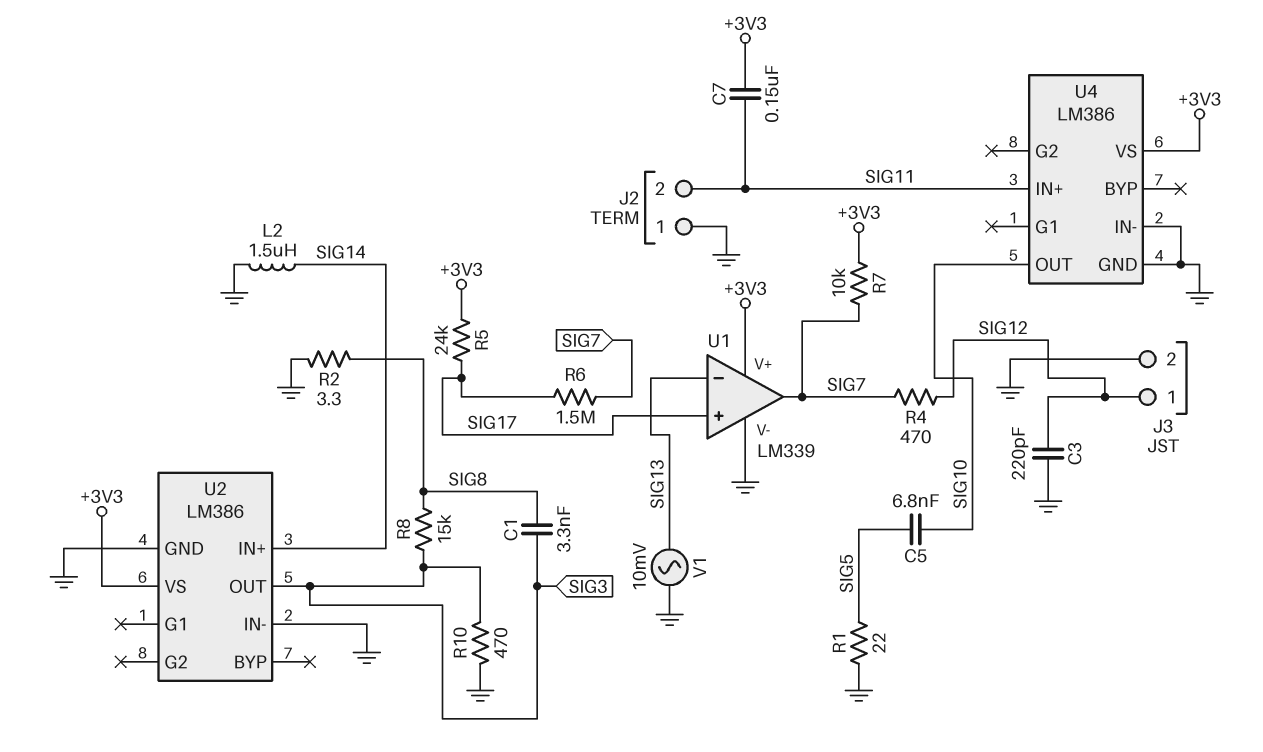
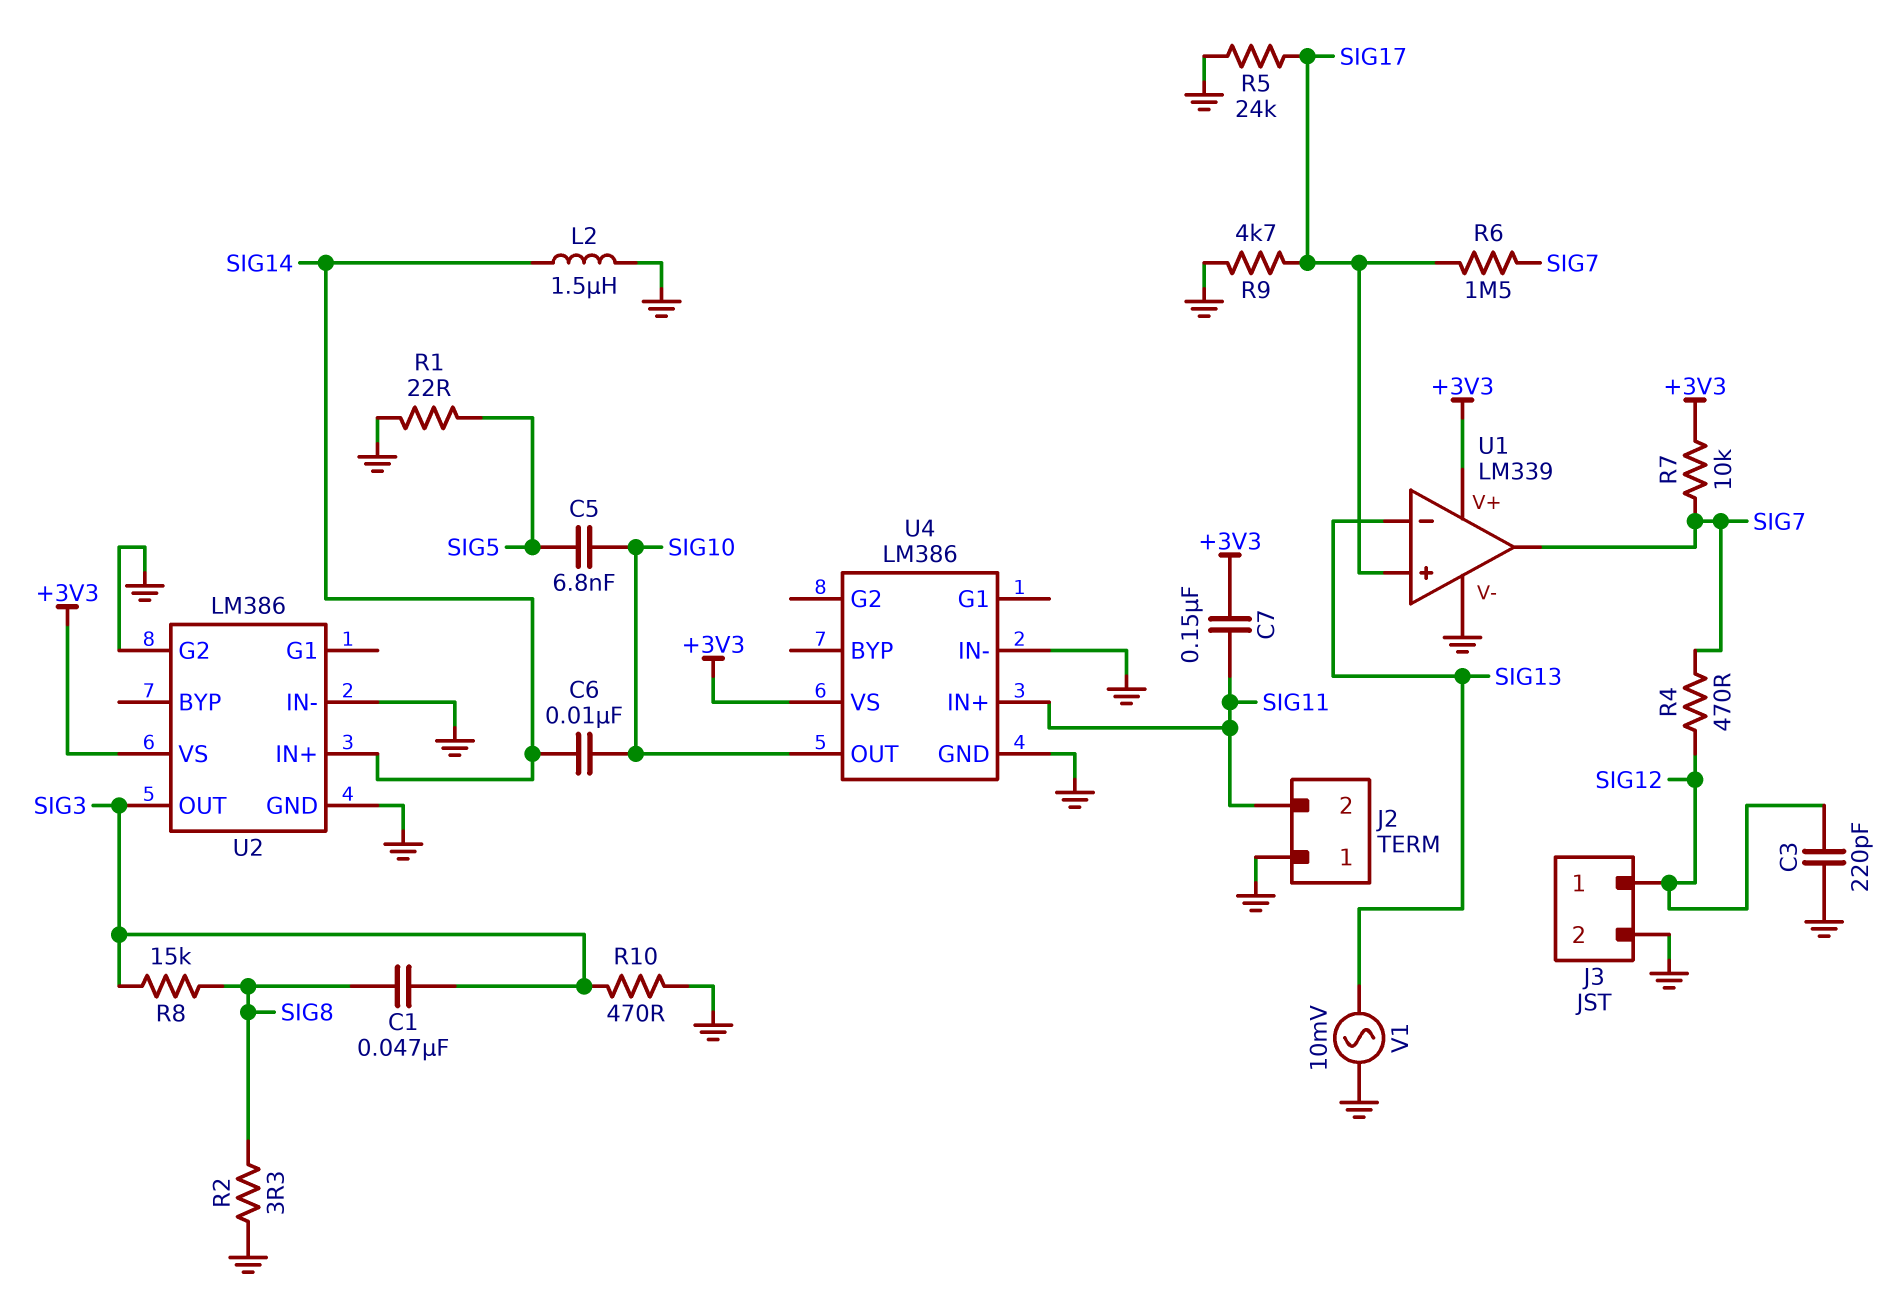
C1: 3.3nF (SIG3, SIG8) -> 47nF (SIG3, SIG8)
C6: none -> 10nF (SIG10, SIG14)
R5: 24k (+3V3, SIG17) -> 24k (GND, SIG17)
R9: none -> 4.7k (GND, SIG17)
U2 pin G2: none -> GND

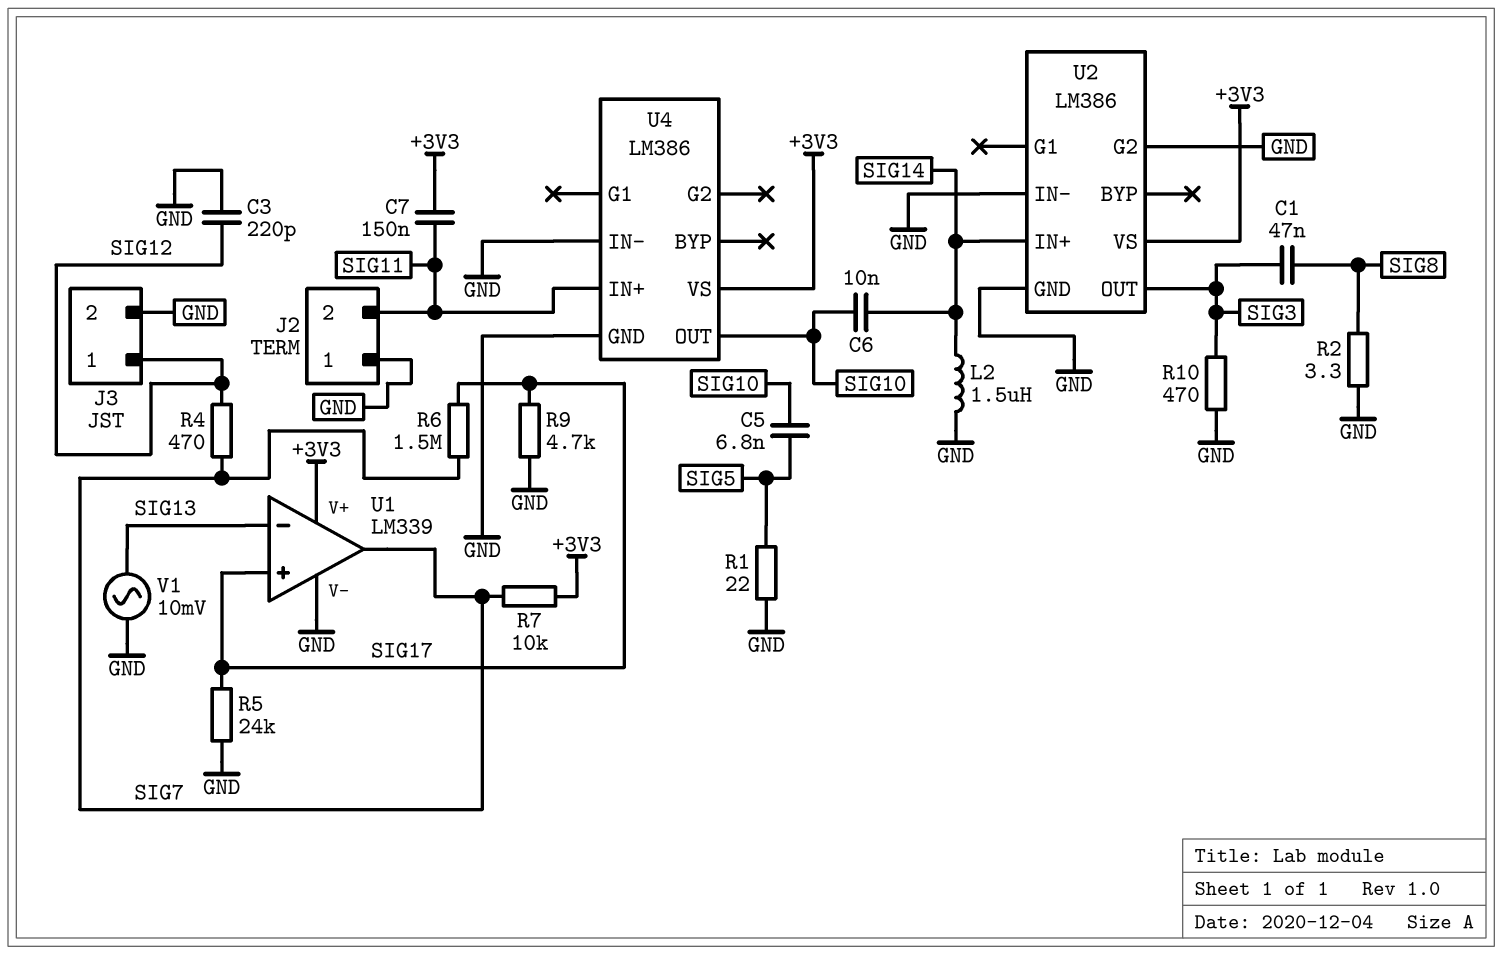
R8: 15k (SIG3, SIG8) -> none

